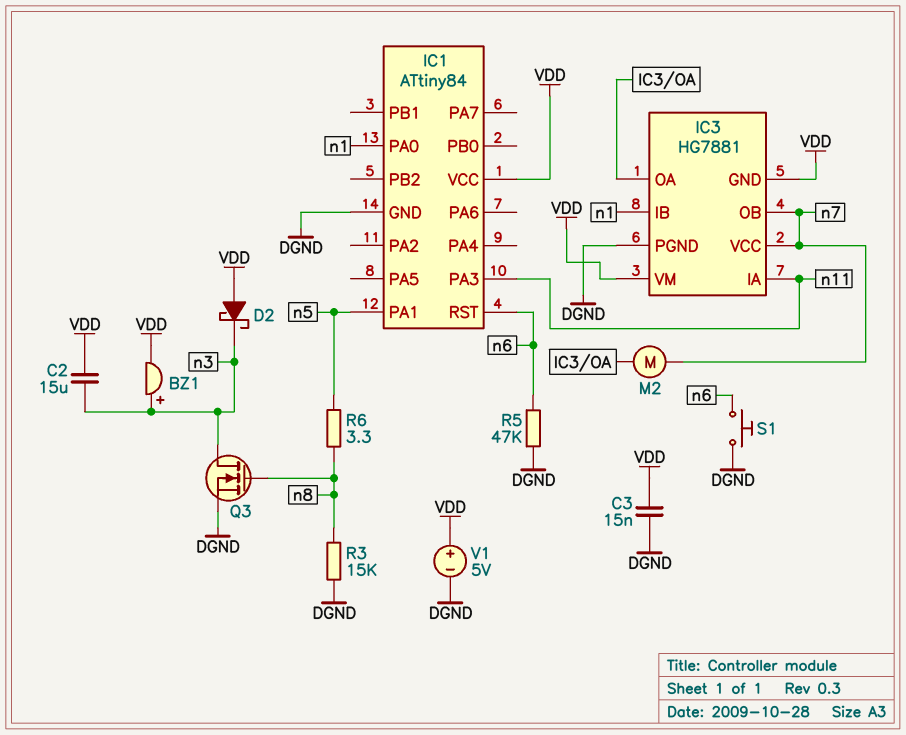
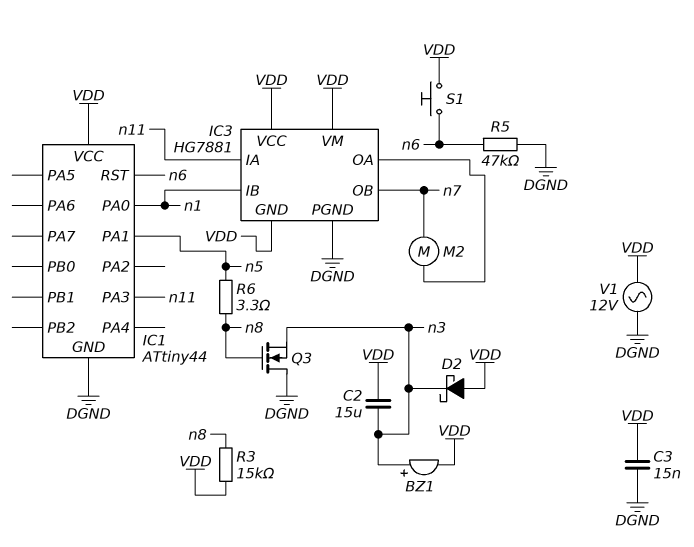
IC1: ATtiny84 -> ATtiny44
IC3 pin VCC: n7 -> VDD
Q3: NMOS (G n8, D n3, S DGND) -> NMOS (G n8, D DGND, S n3)
R3: 15k (DGND, n8) -> 15k (VDD, n8)
S1: button (DGND, n6) -> button (VDD, n6)
V1: 5V (plus VDD, minus DGND) -> AC 12V (DGND, VDD)

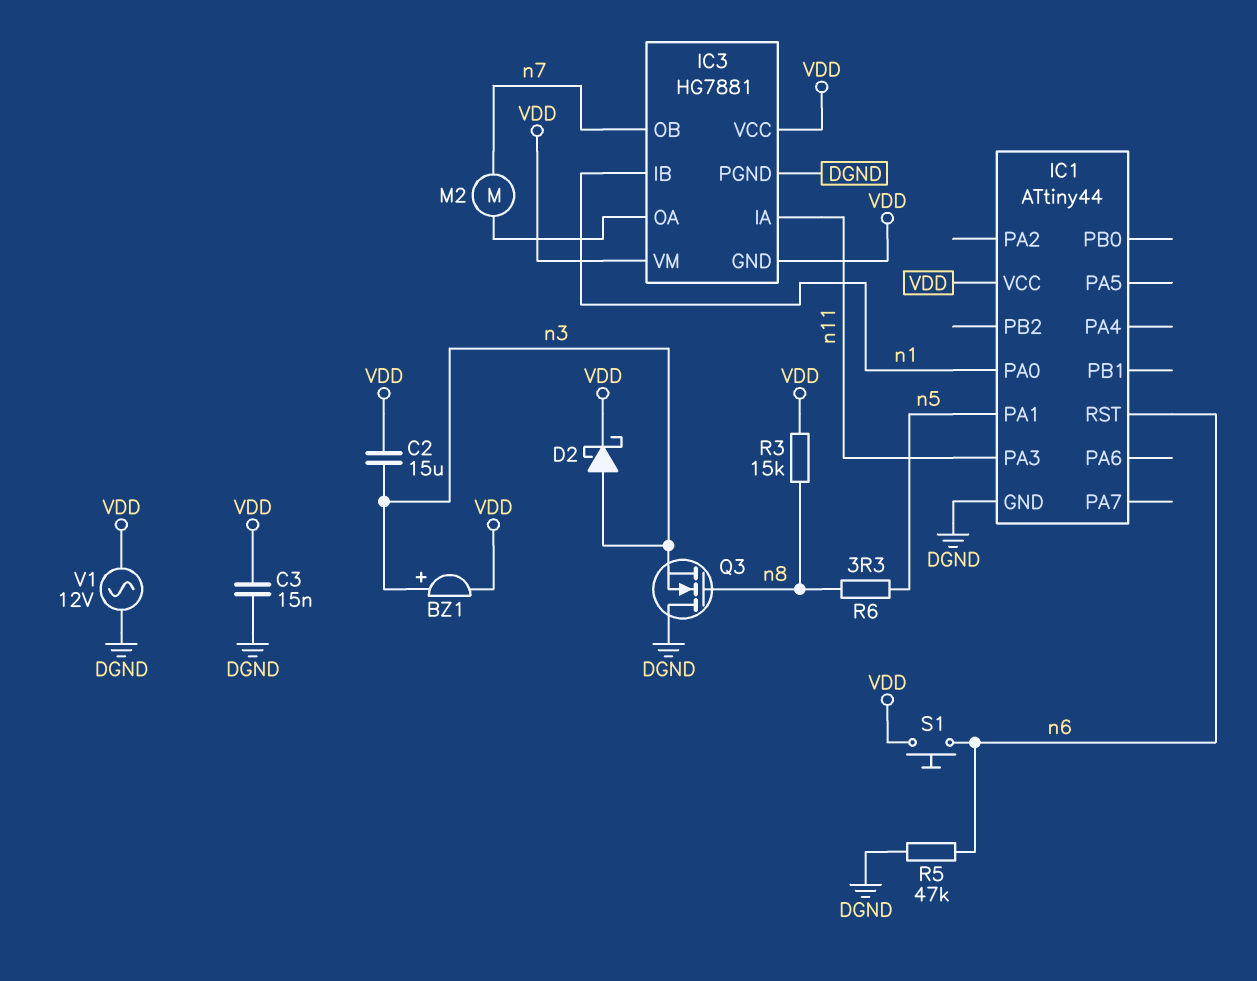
D2: schottky (A VDD, K n3) -> schottky (A n3, K VDD)

